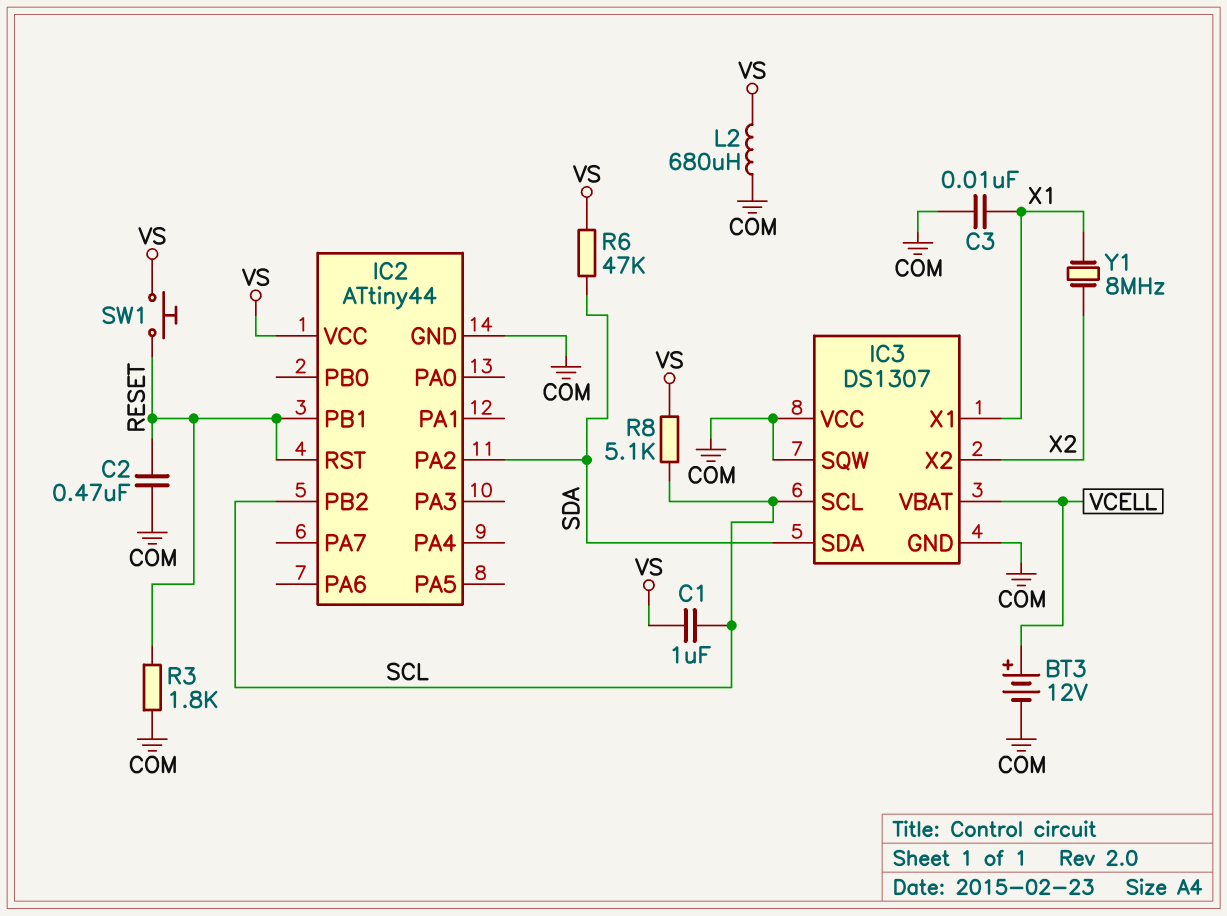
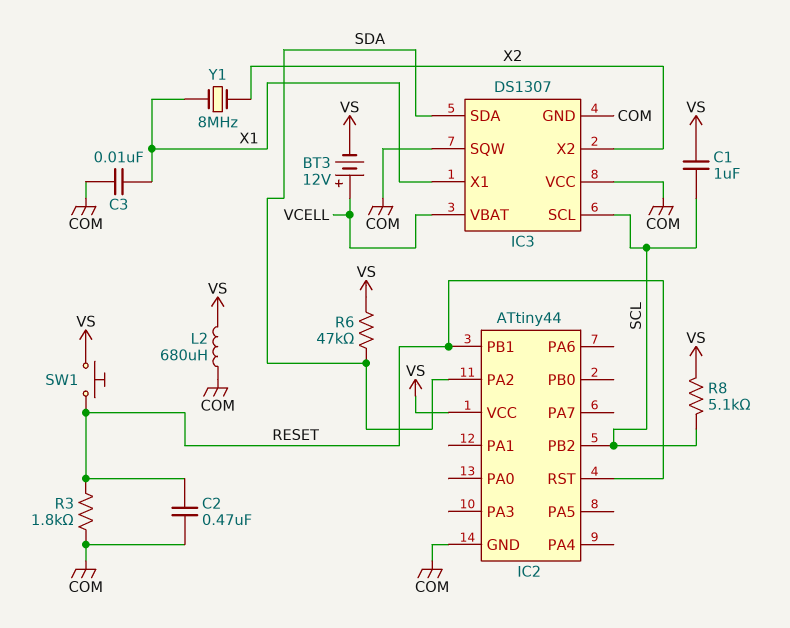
BT3: 12V (plus VCELL, minus COM) -> 12V (plus VCELL, minus VS)

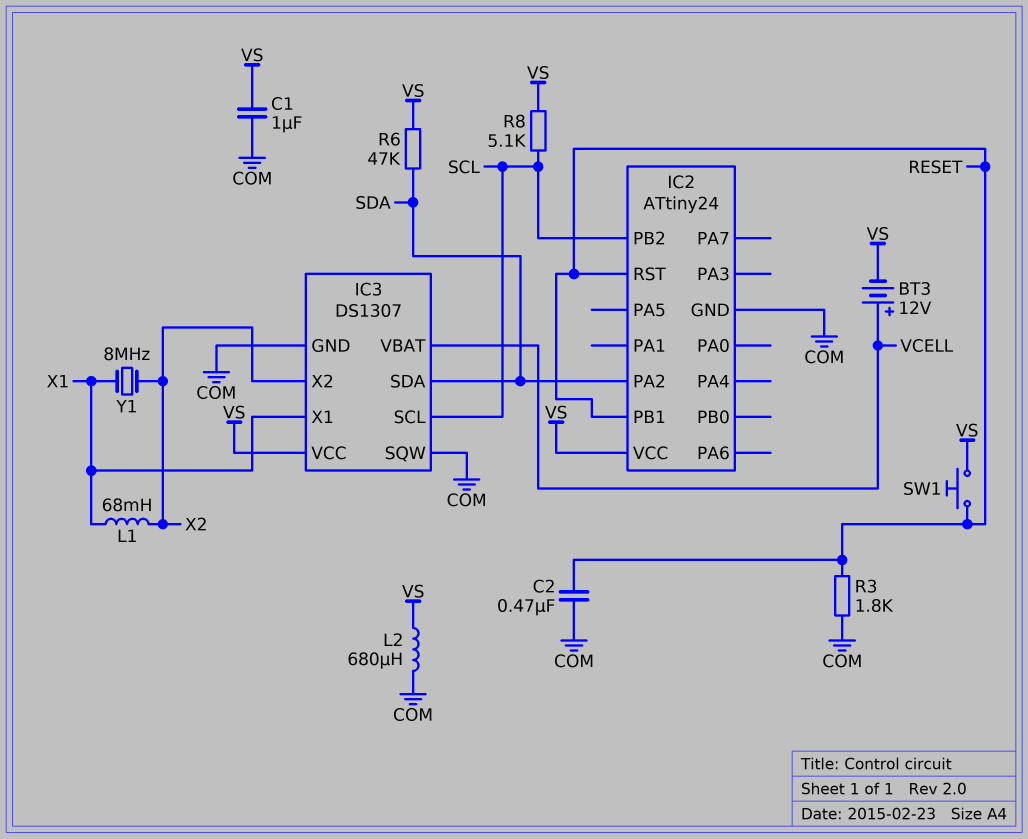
C1: 1uF (SCL, VS) -> 1uF (COM, VS)
C3: 10nF (COM, X1) -> none
IC2: ATtiny44 -> ATtiny24
IC3 pin VCC: COM -> VS
L1: none -> 68mH (X1, X2)

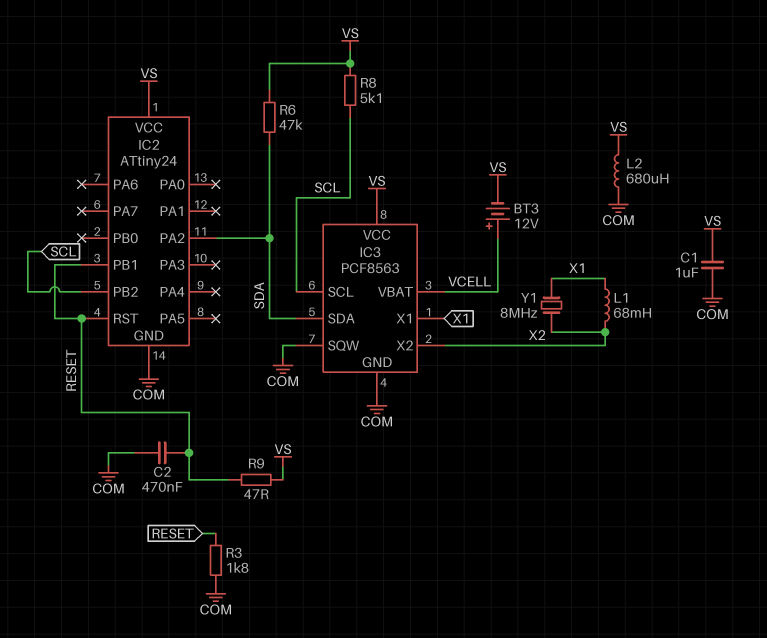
IC3: DS1307 -> PCF8563
R9: none -> 47 (RESET, VS)
SW1: button (RESET, VS) -> none

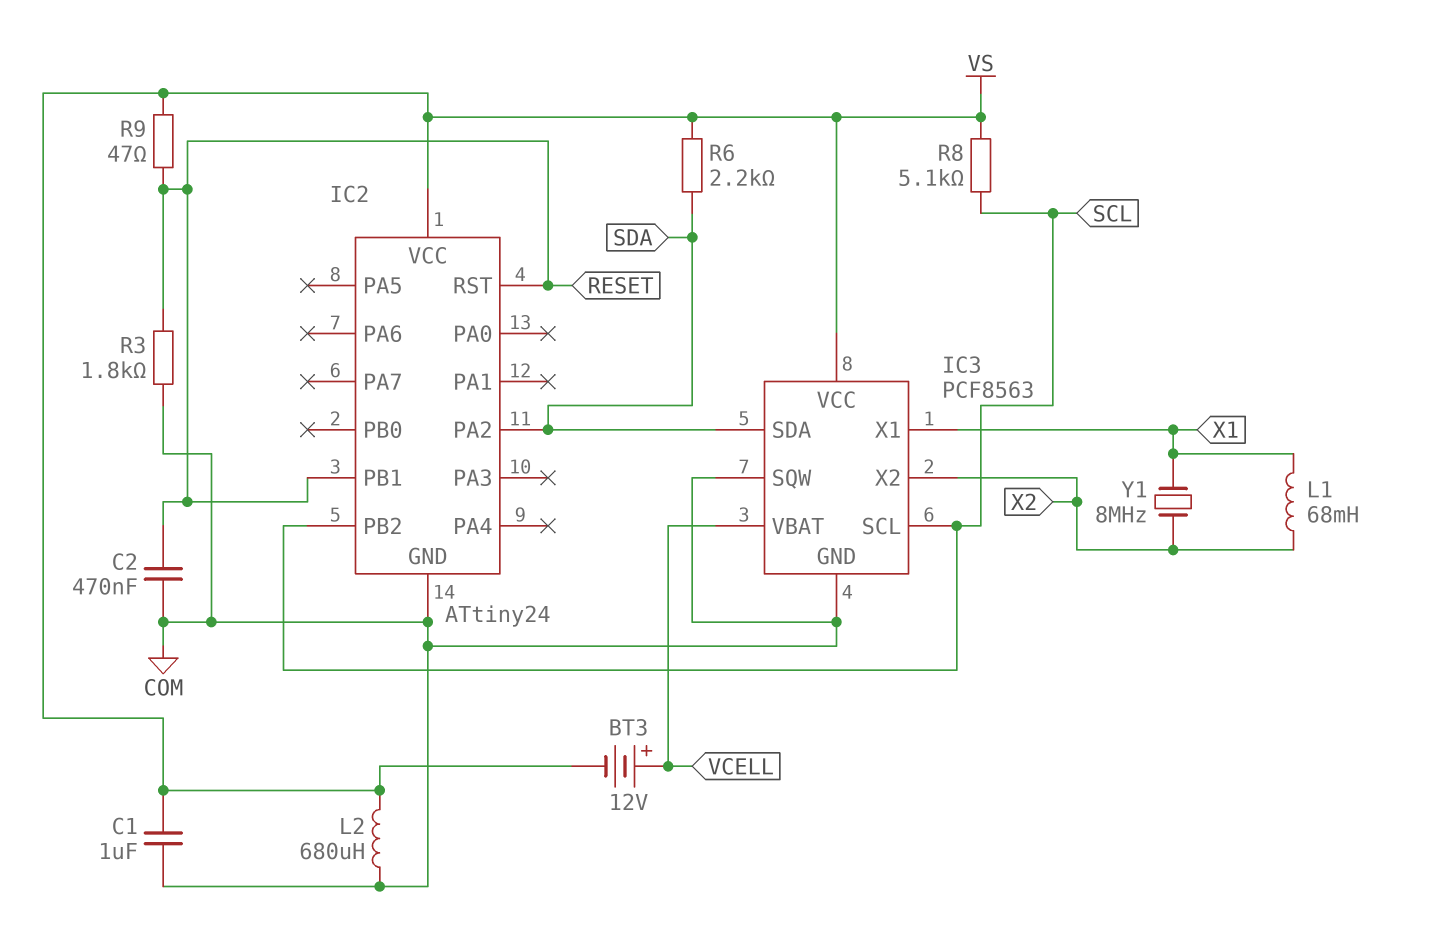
R6: 47k (SDA, VS) -> 2.2k (SDA, VS)

